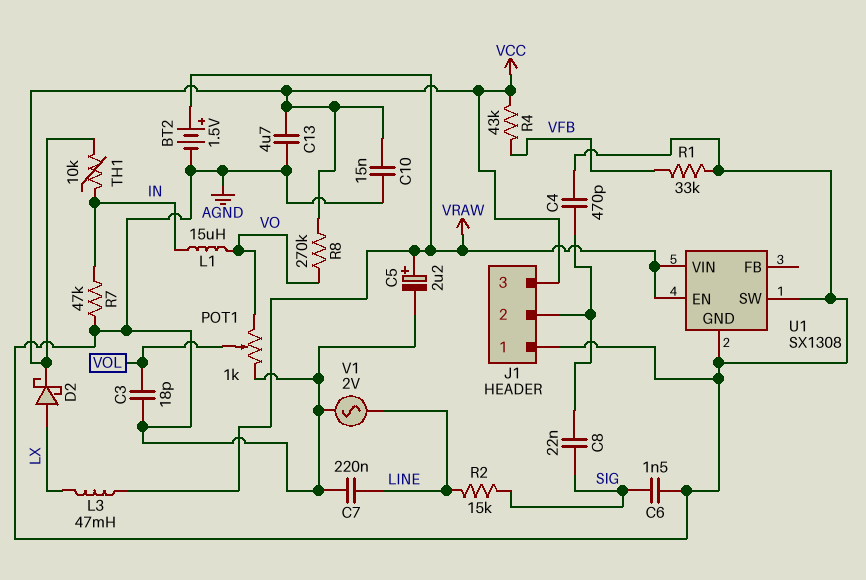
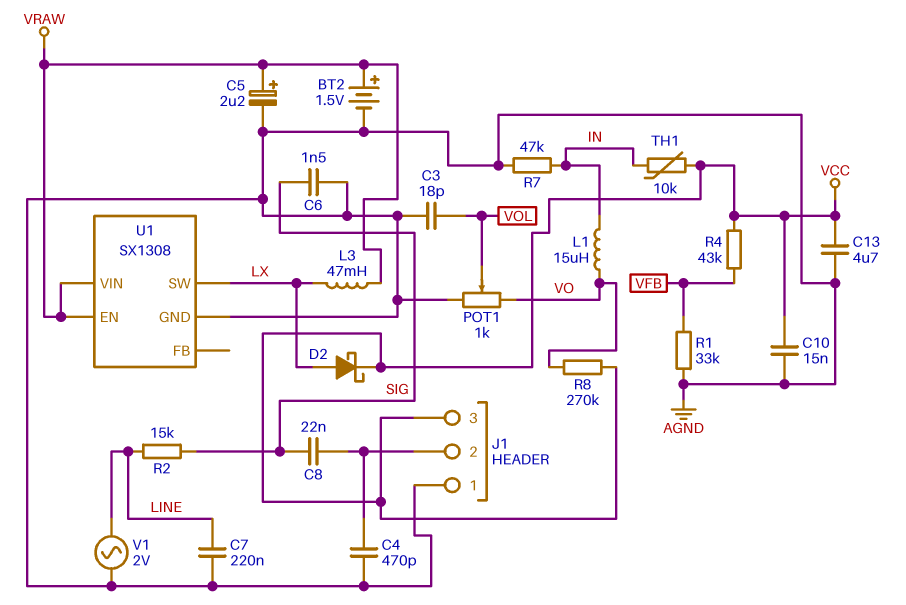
U1 pin SW: AGND -> LX

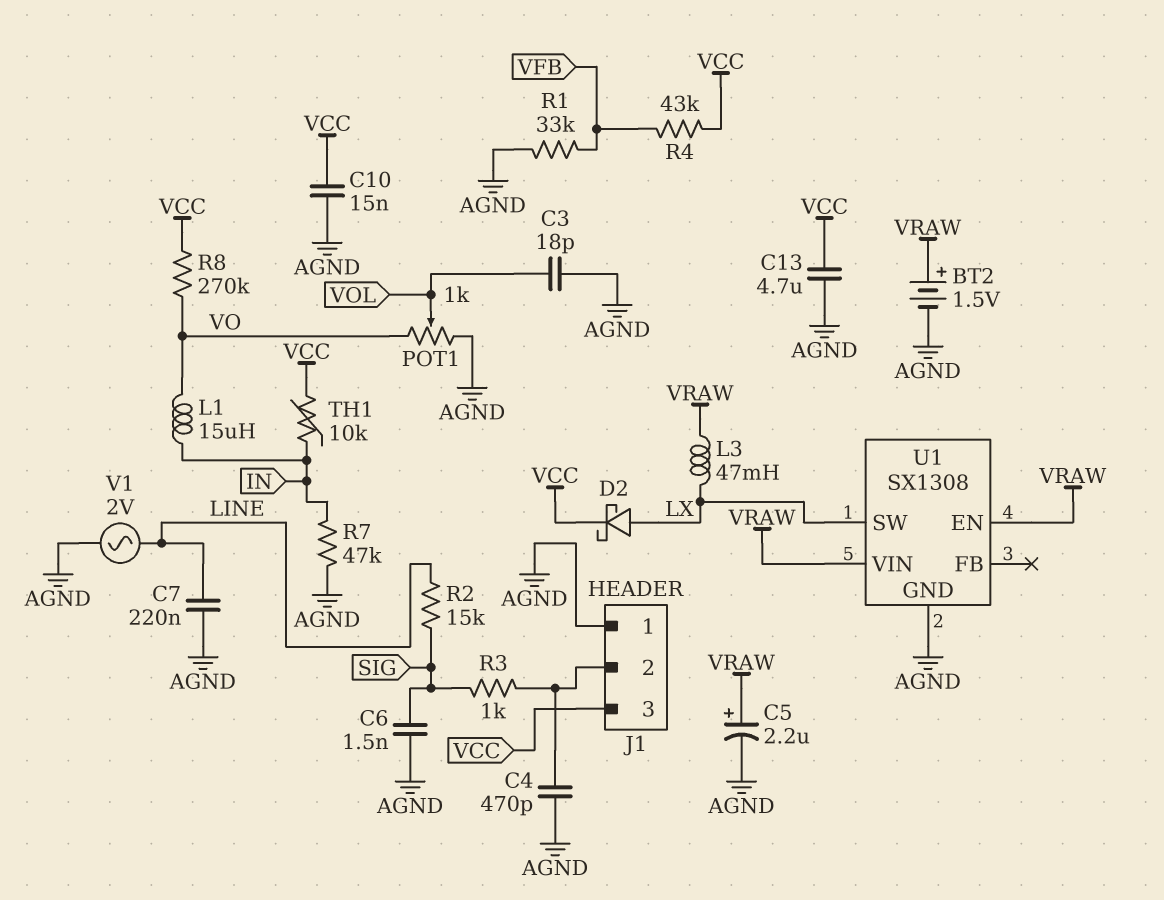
C8: 22nF (J1/2, SIG) -> none
R3: none -> 1k (J1/2, SIG)

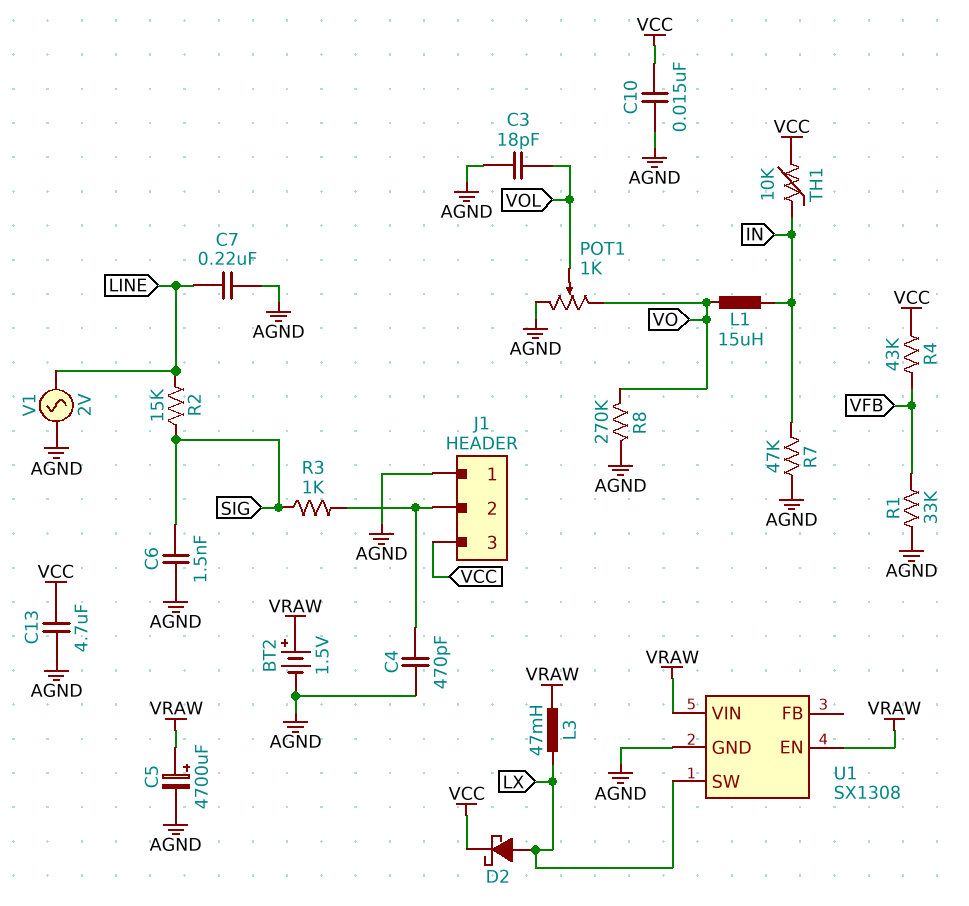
C5: 2.2uF (plus VRAW, minus AGND) -> 4700uF (plus VRAW, minus AGND)
R8: 270k (VCC, VO) -> 270k (AGND, VO)

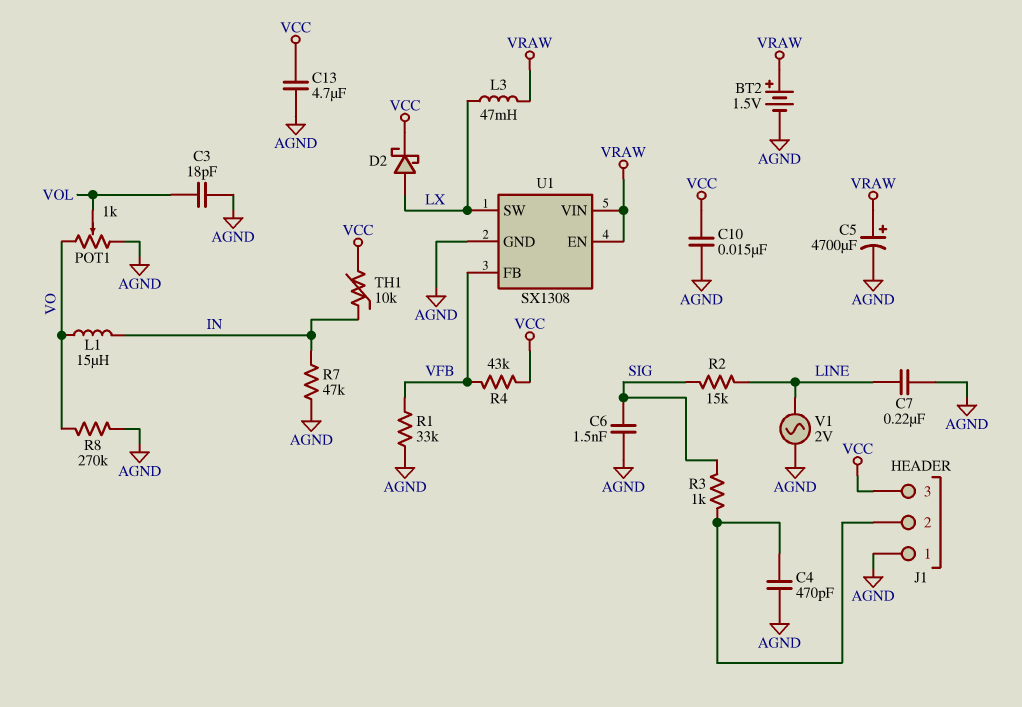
U1 pin FB: none -> VFB

